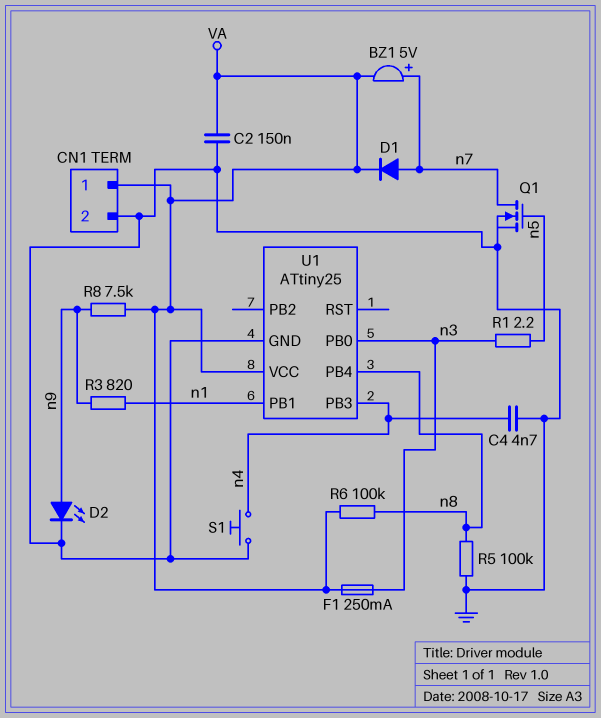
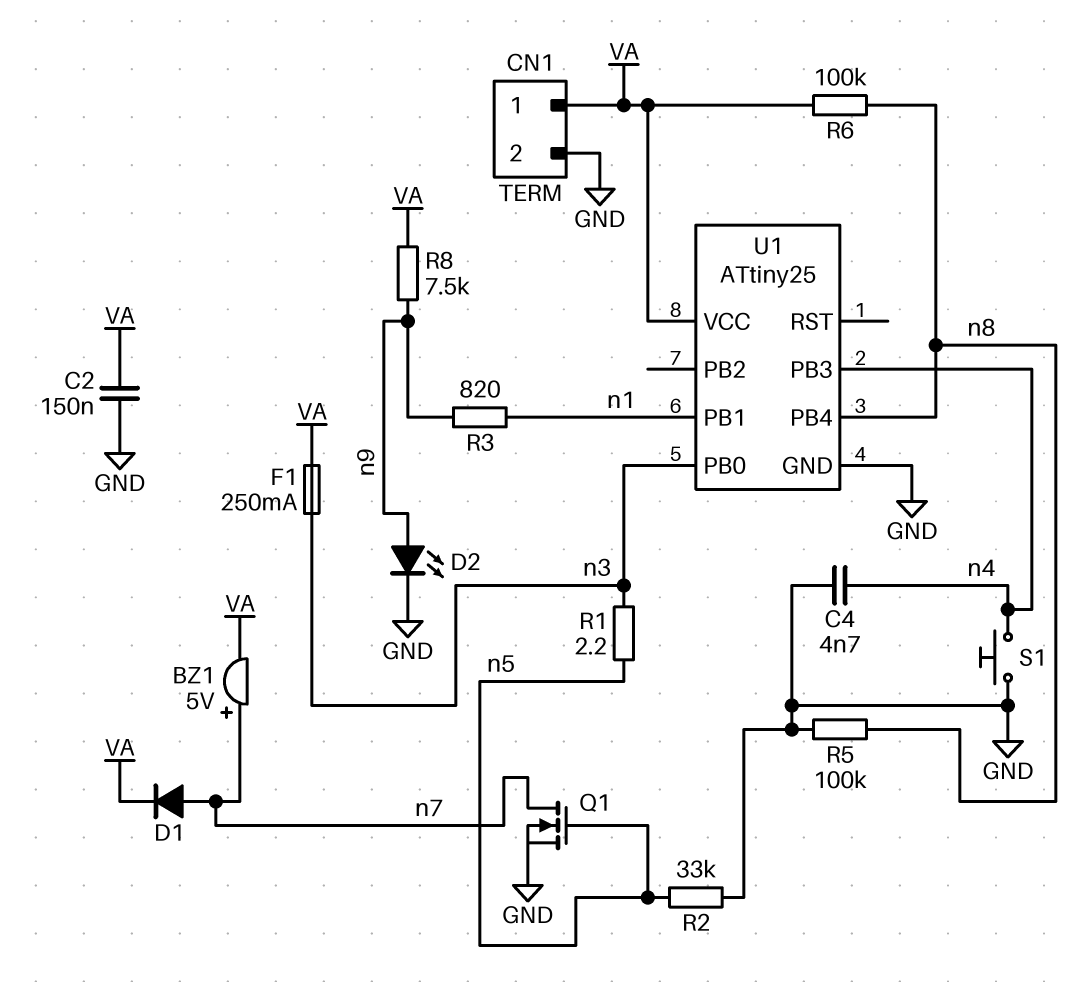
R2: none -> 33k (GND, n5)

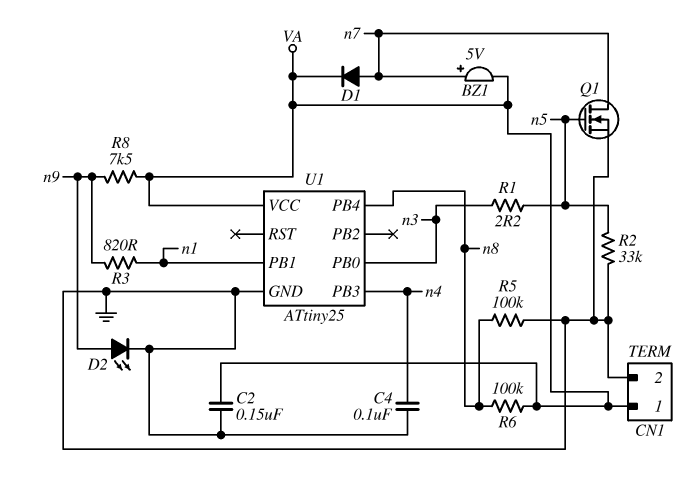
C4: 4.7nF (GND, n4) -> 100nF (GND, n4)
F1: 250mA (VA, n3) -> none
S1: button (GND, n4) -> none

